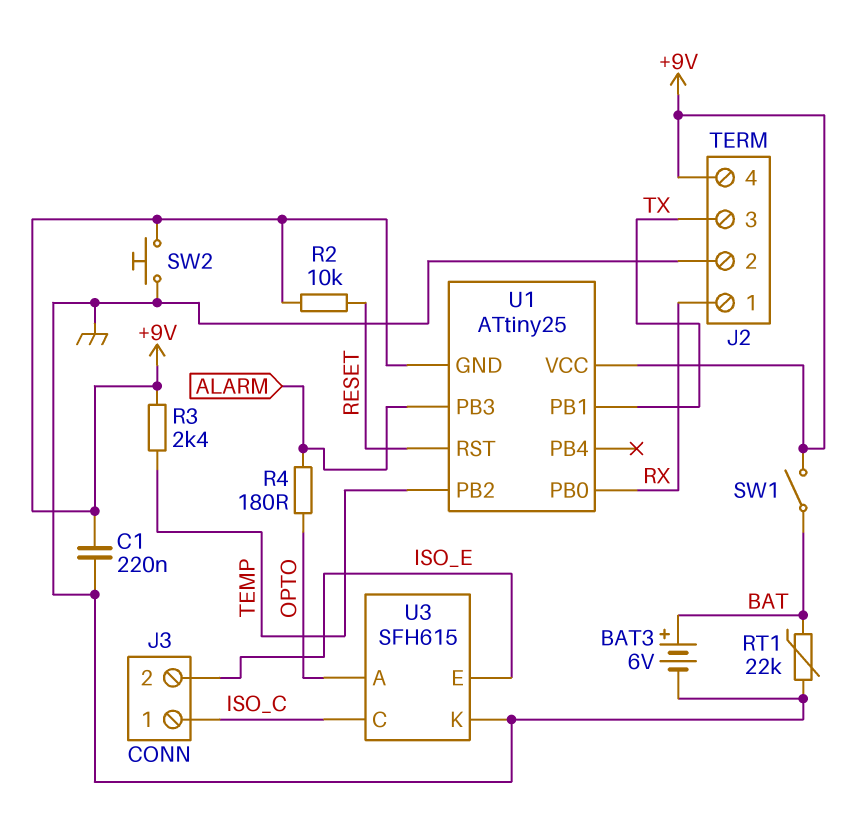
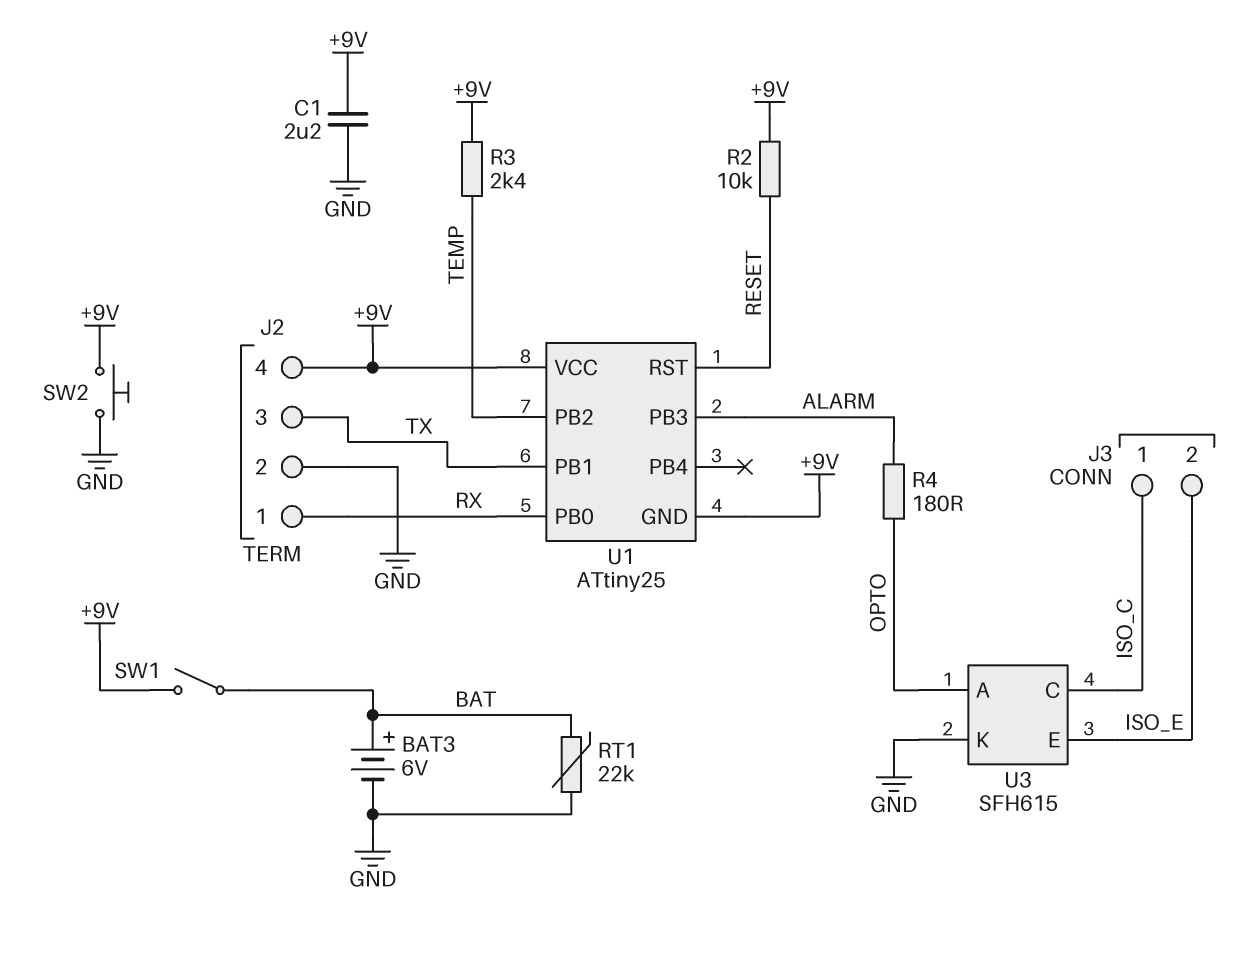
C1: 220nF (+9V, GND) -> 2.2uF (+9V, GND)

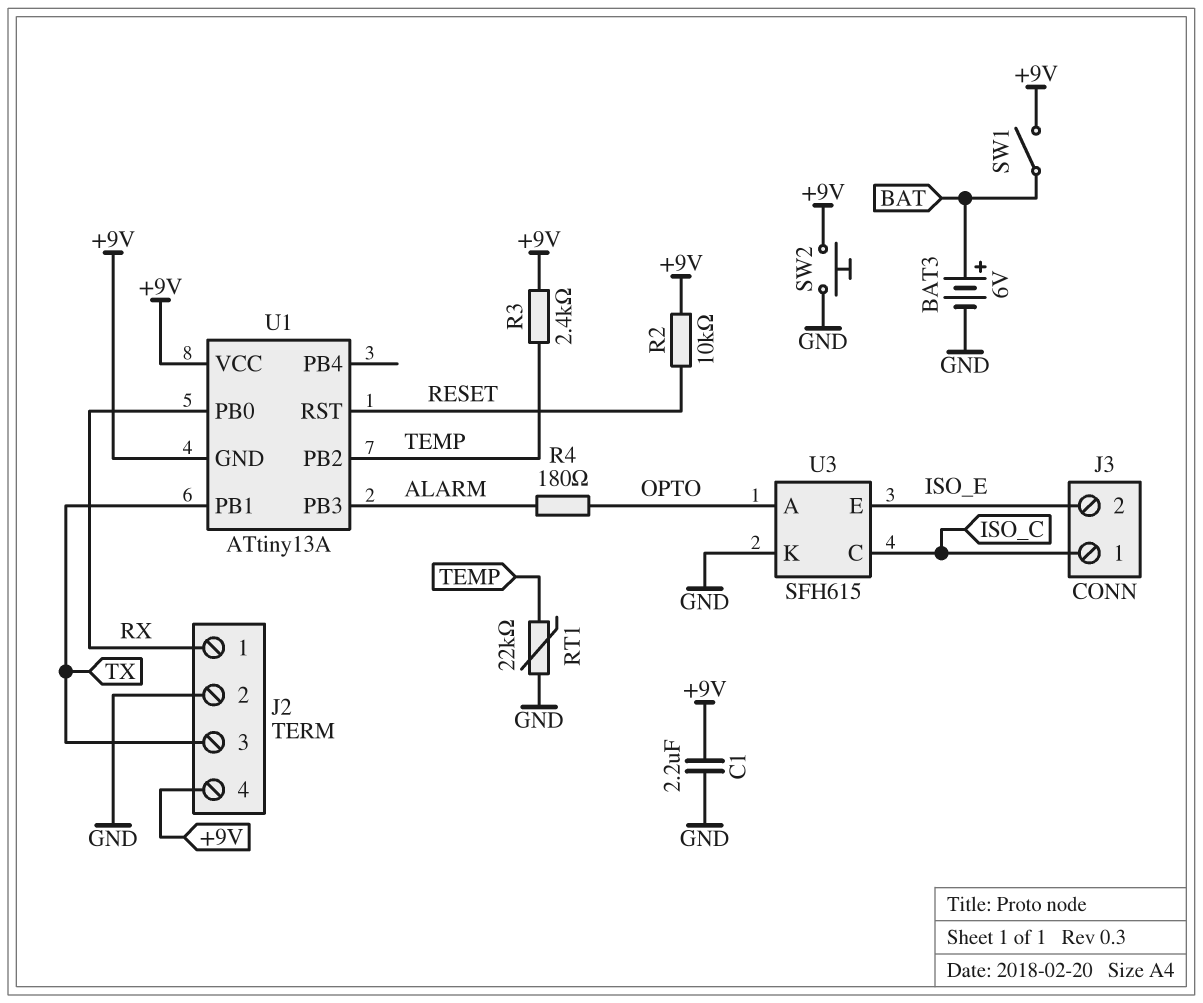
RT1: 22k (BAT, GND) -> 22k (GND, TEMP)
U1: ATtiny25 -> ATtiny13A

